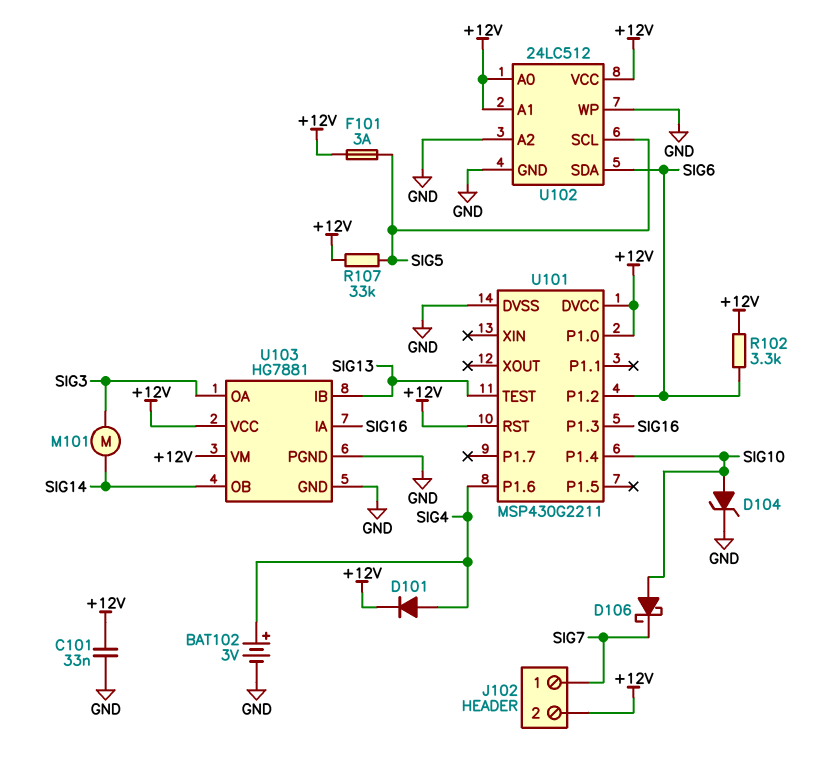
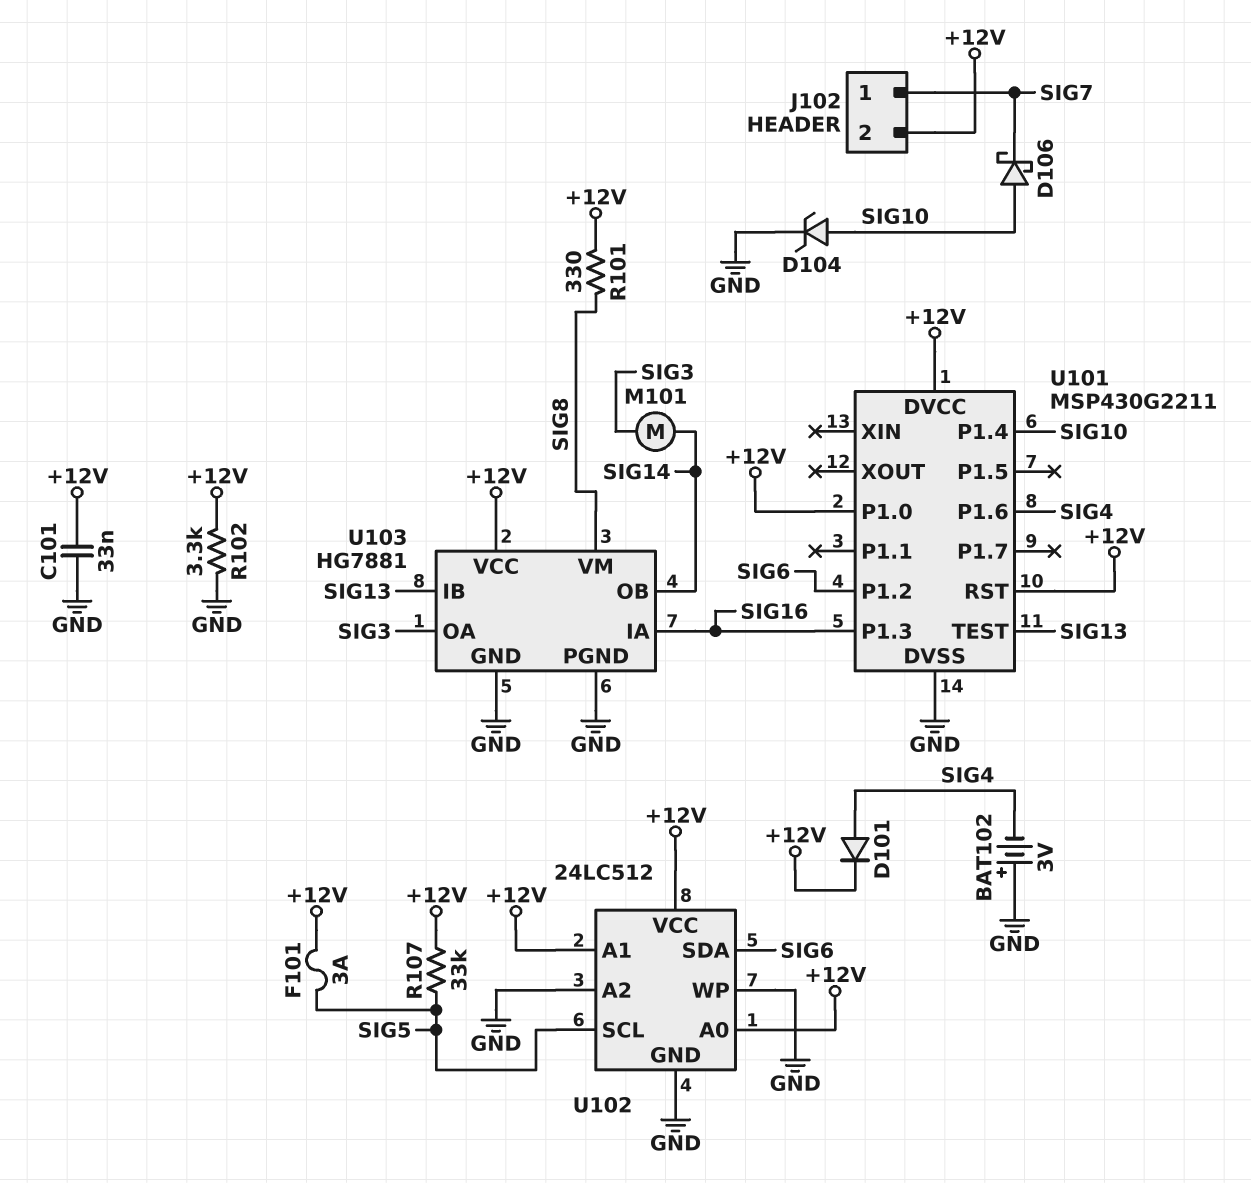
BAT102: 3V (plus SIG4, minus GND) -> 3V (plus GND, minus SIG4)
R101: none -> 330 (+12V, SIG8)
R102: 3.3k (+12V, SIG6) -> 3.3k (+12V, GND)
U103 pin VM: +12V -> SIG8

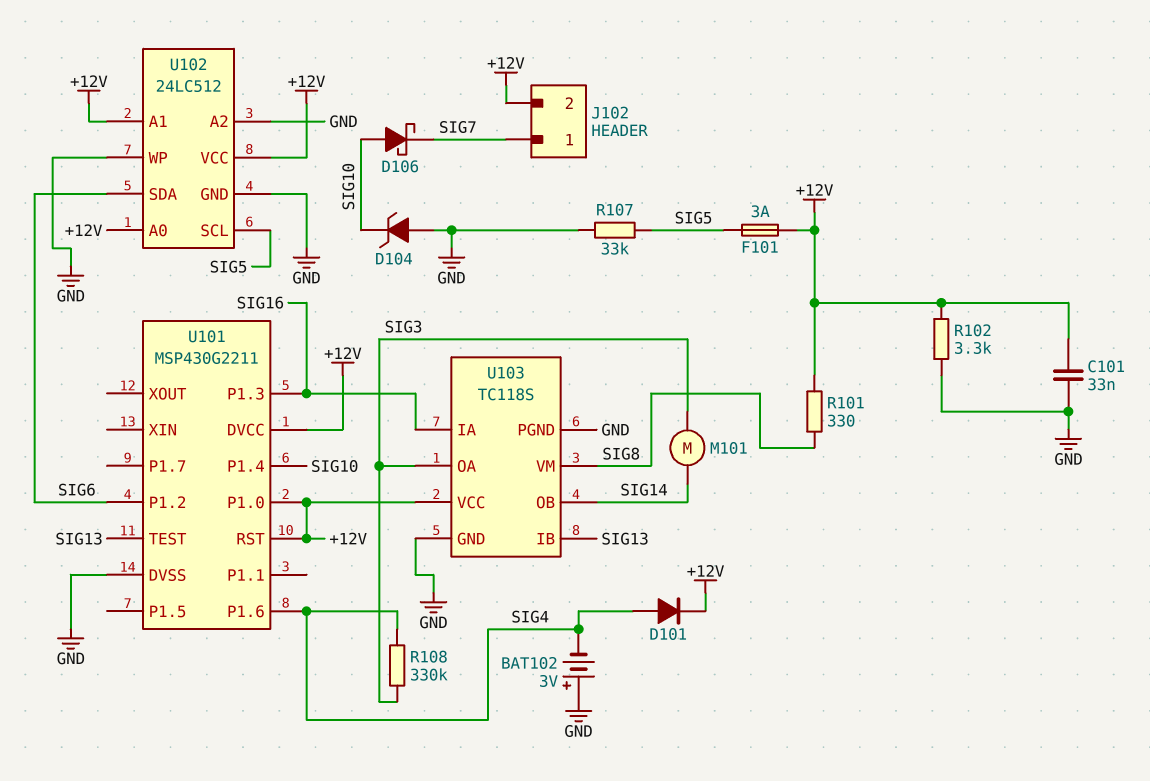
D104: zener (A SIG10, K GND) -> zener (A GND, K SIG10)
R107: 33k (+12V, SIG5) -> 33k (GND, SIG5)
R108: none -> 330k (SIG3, SIG4)
U103: HG7881 -> TC118S

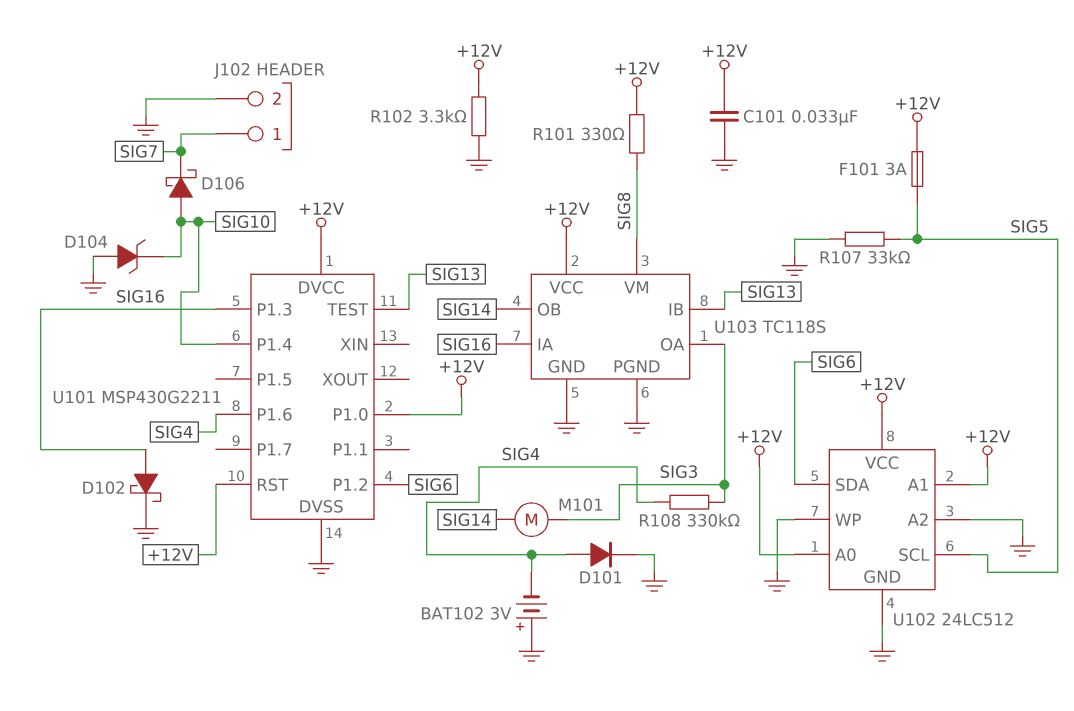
D101: diode (A SIG4, K +12V) -> diode (A SIG4, K GND)
D102: none -> schottky (A SIG16, K GND)
J102 pin 2: +12V -> GND

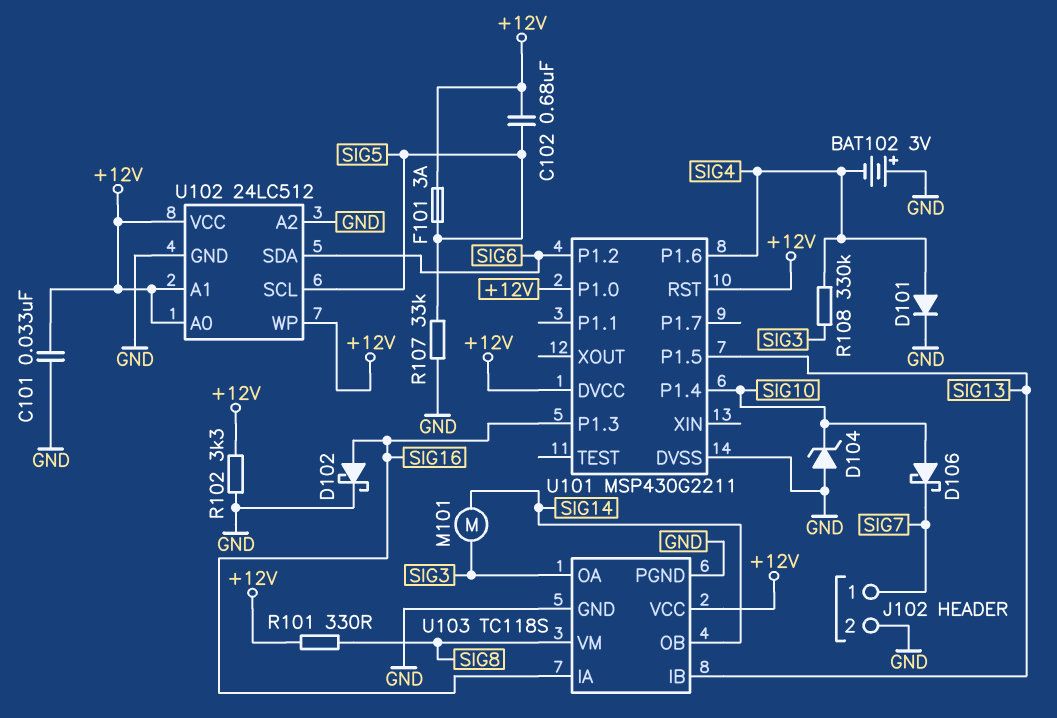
C102: none -> 680nF (+12V, SIG5)
U101 pin P1.5: none -> SIG13
U101 pin TEST: SIG13 -> none
U102 pin WP: GND -> +12V

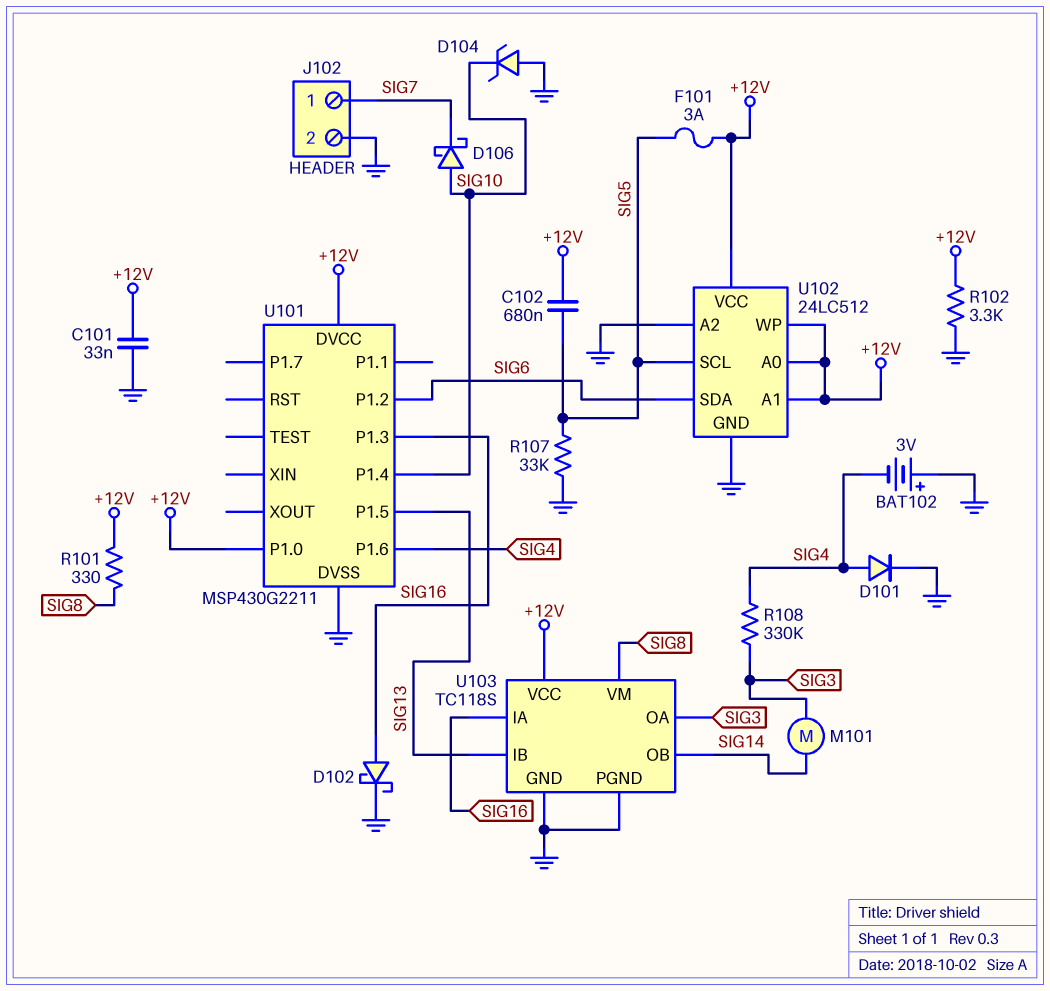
U101 pin RST: +12V -> none

